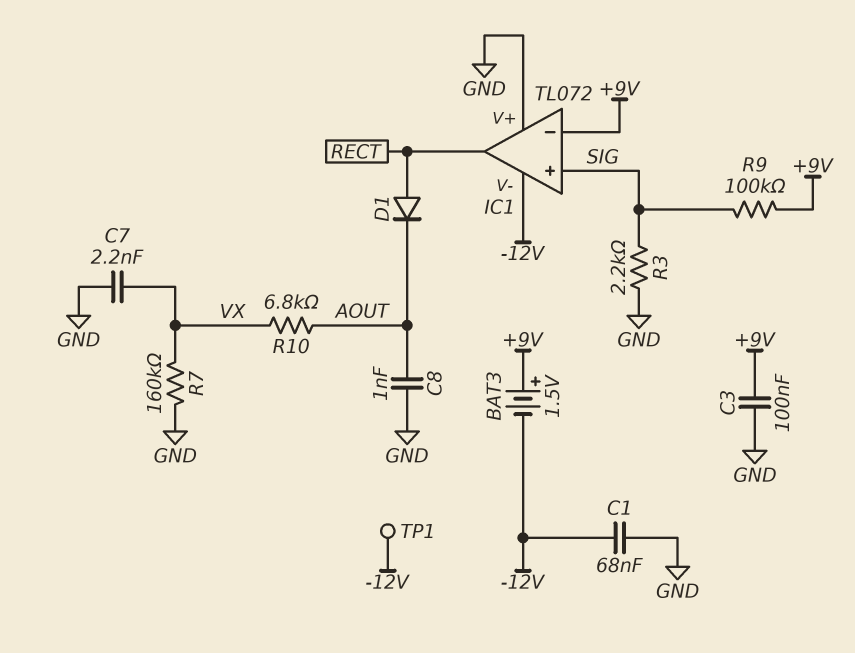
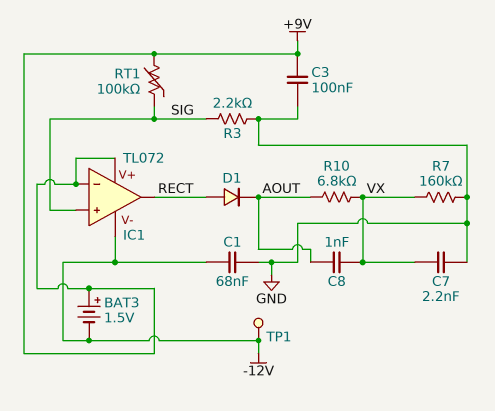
C8: 1nF (AOUT, GND) -> 1nF (AOUT, VX)
IC1 pin V+: GND -> +9V
R9: 100k (+9V, SIG) -> none
RT1: none -> 100k (+9V, SIG)

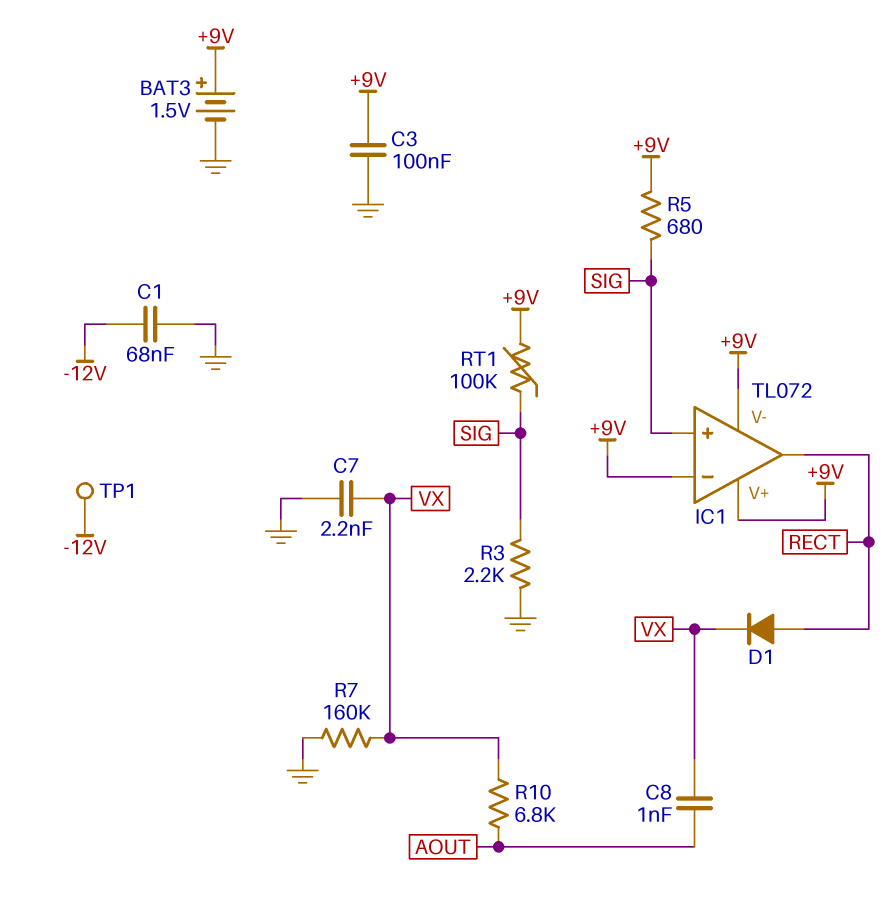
BAT3: 1.5V (plus +9V, minus -12V) -> 1.5V (plus +9V, minus GND)
D1: diode (A RECT, K AOUT) -> diode (A RECT, K VX)
IC1 pin V-: -12V -> +9V
R5: none -> 680 (+9V, SIG)

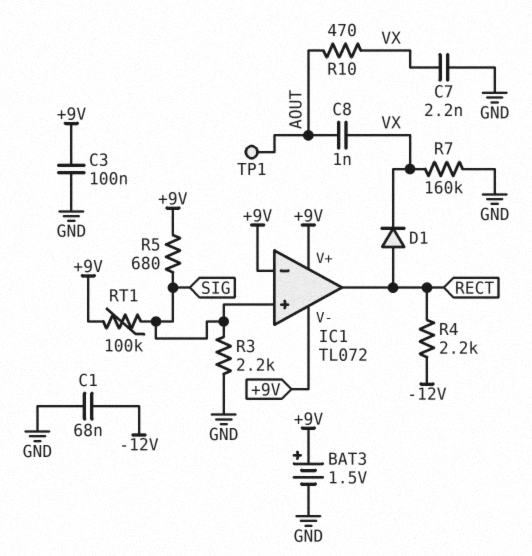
R4: none -> 2.2k (-12V, RECT)
R10: 6.8k (AOUT, VX) -> 470 (AOUT, VX)
TP1: test point (-12V) -> test point (AOUT)

